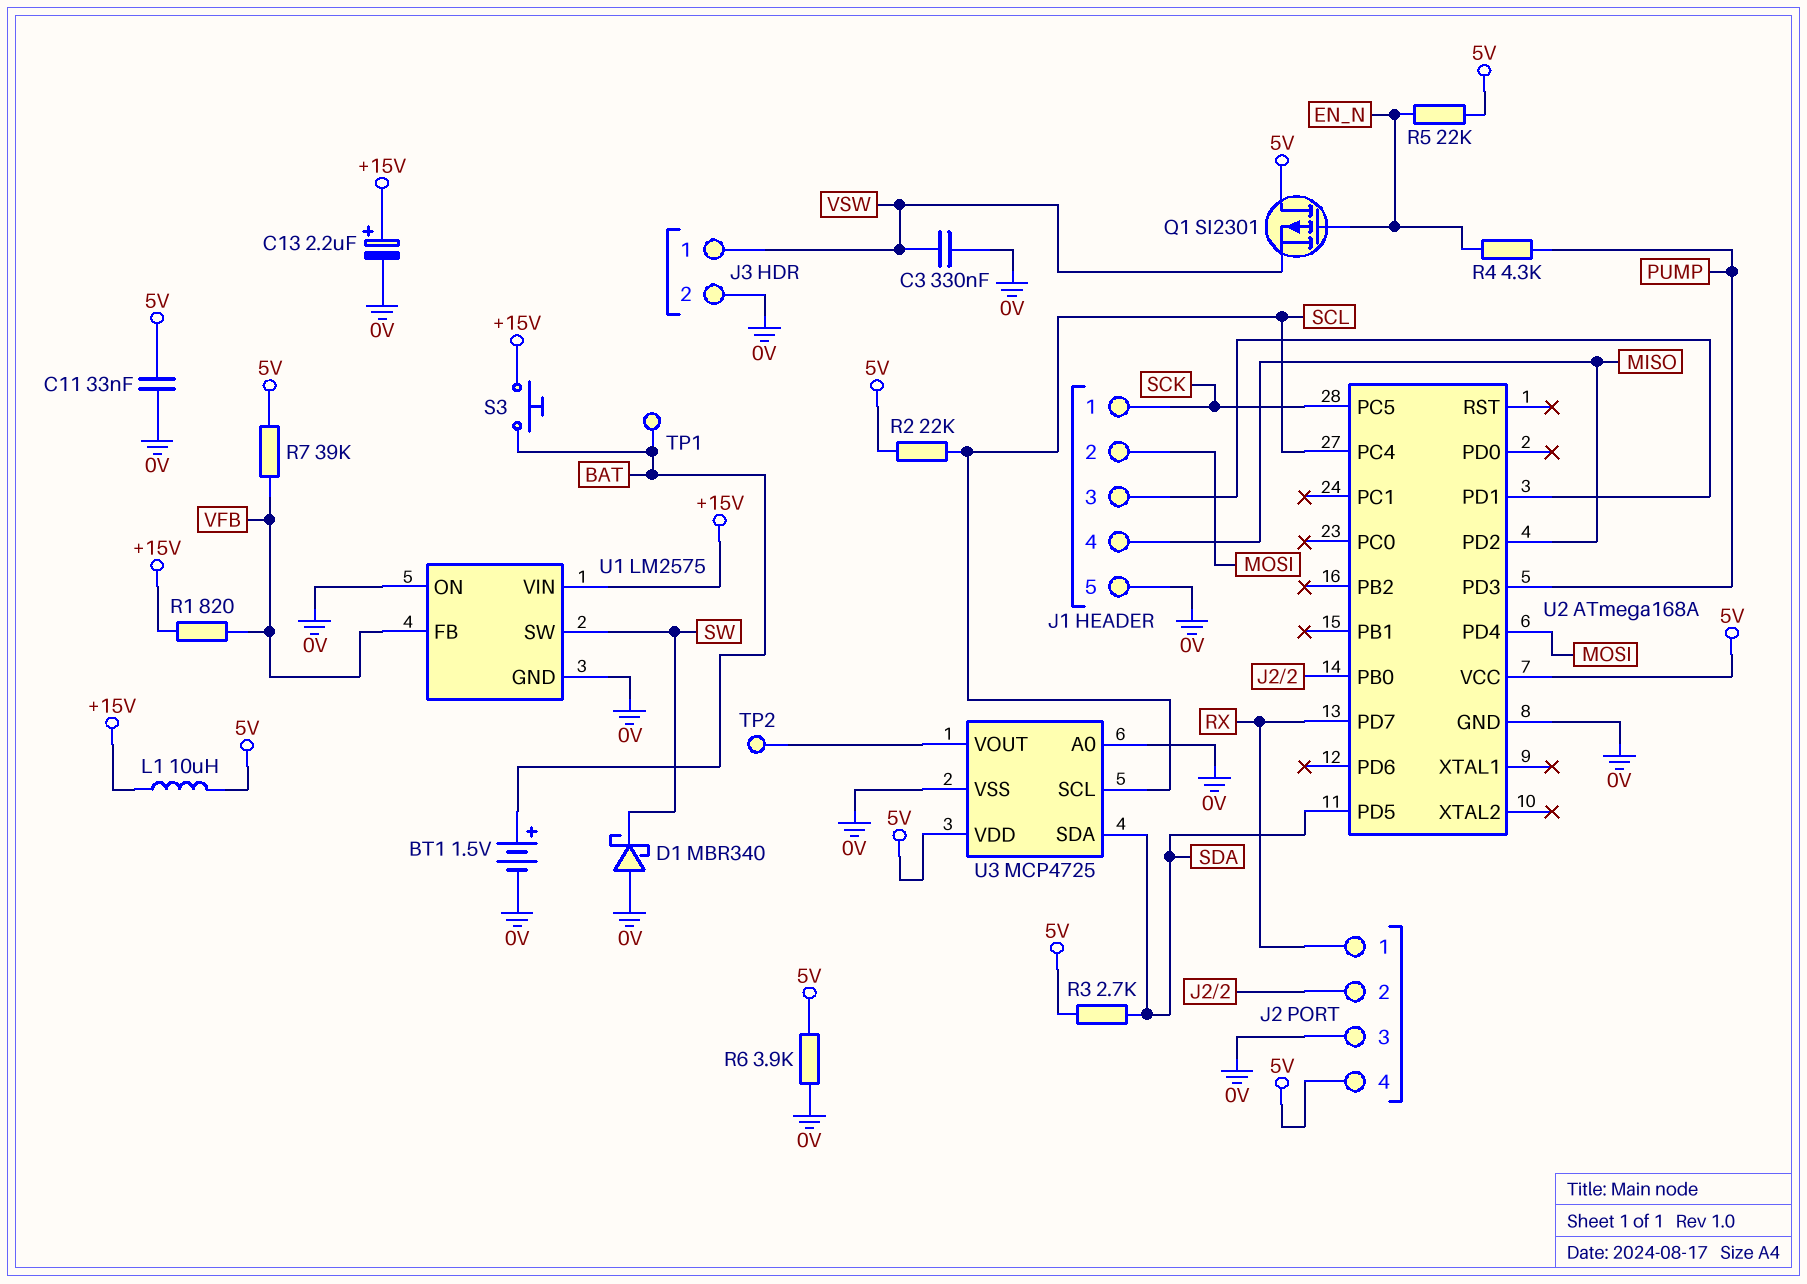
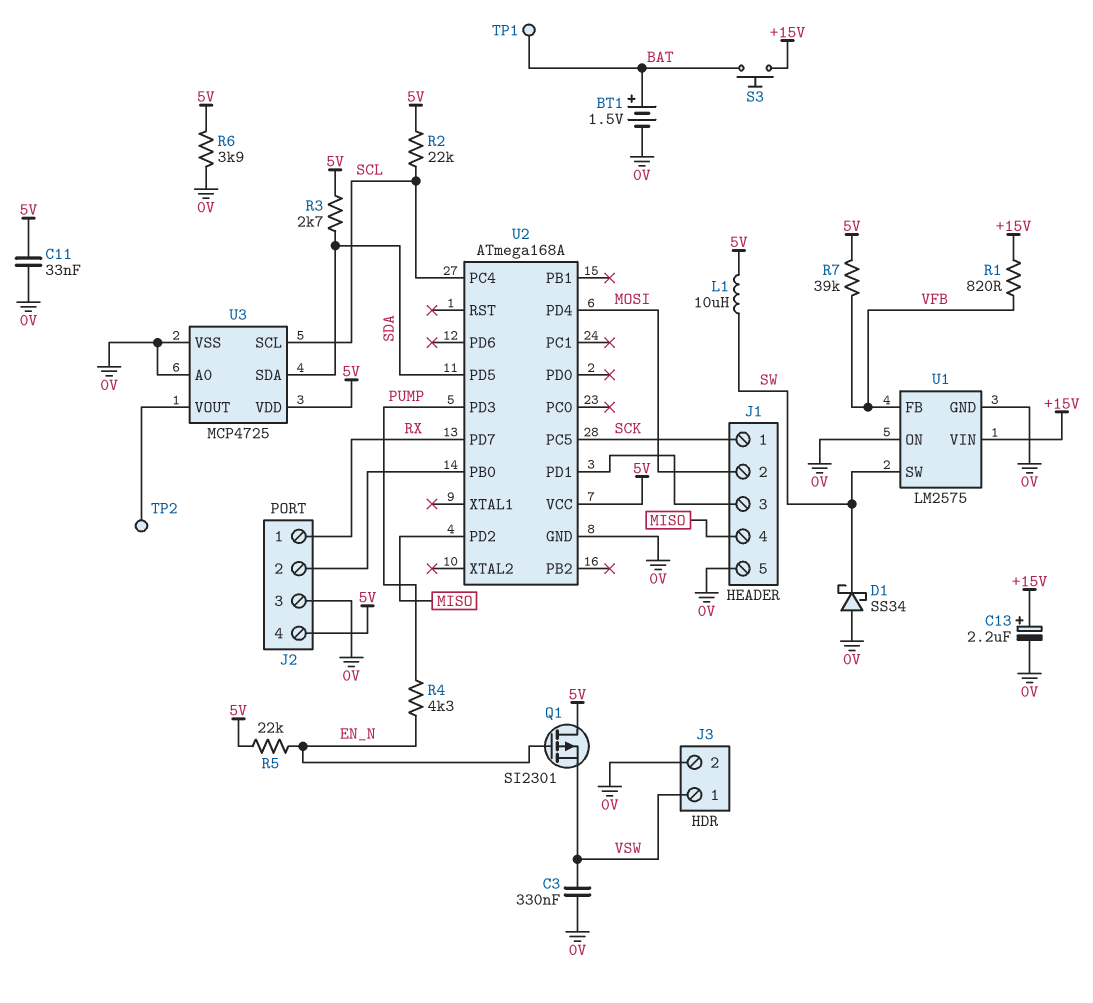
D1: schottky MBR340 (A 0V, K SW) -> schottky SS34 (A 0V, K SW)
L1: 10uH (+15V, 5V) -> 10uH (5V, SW)

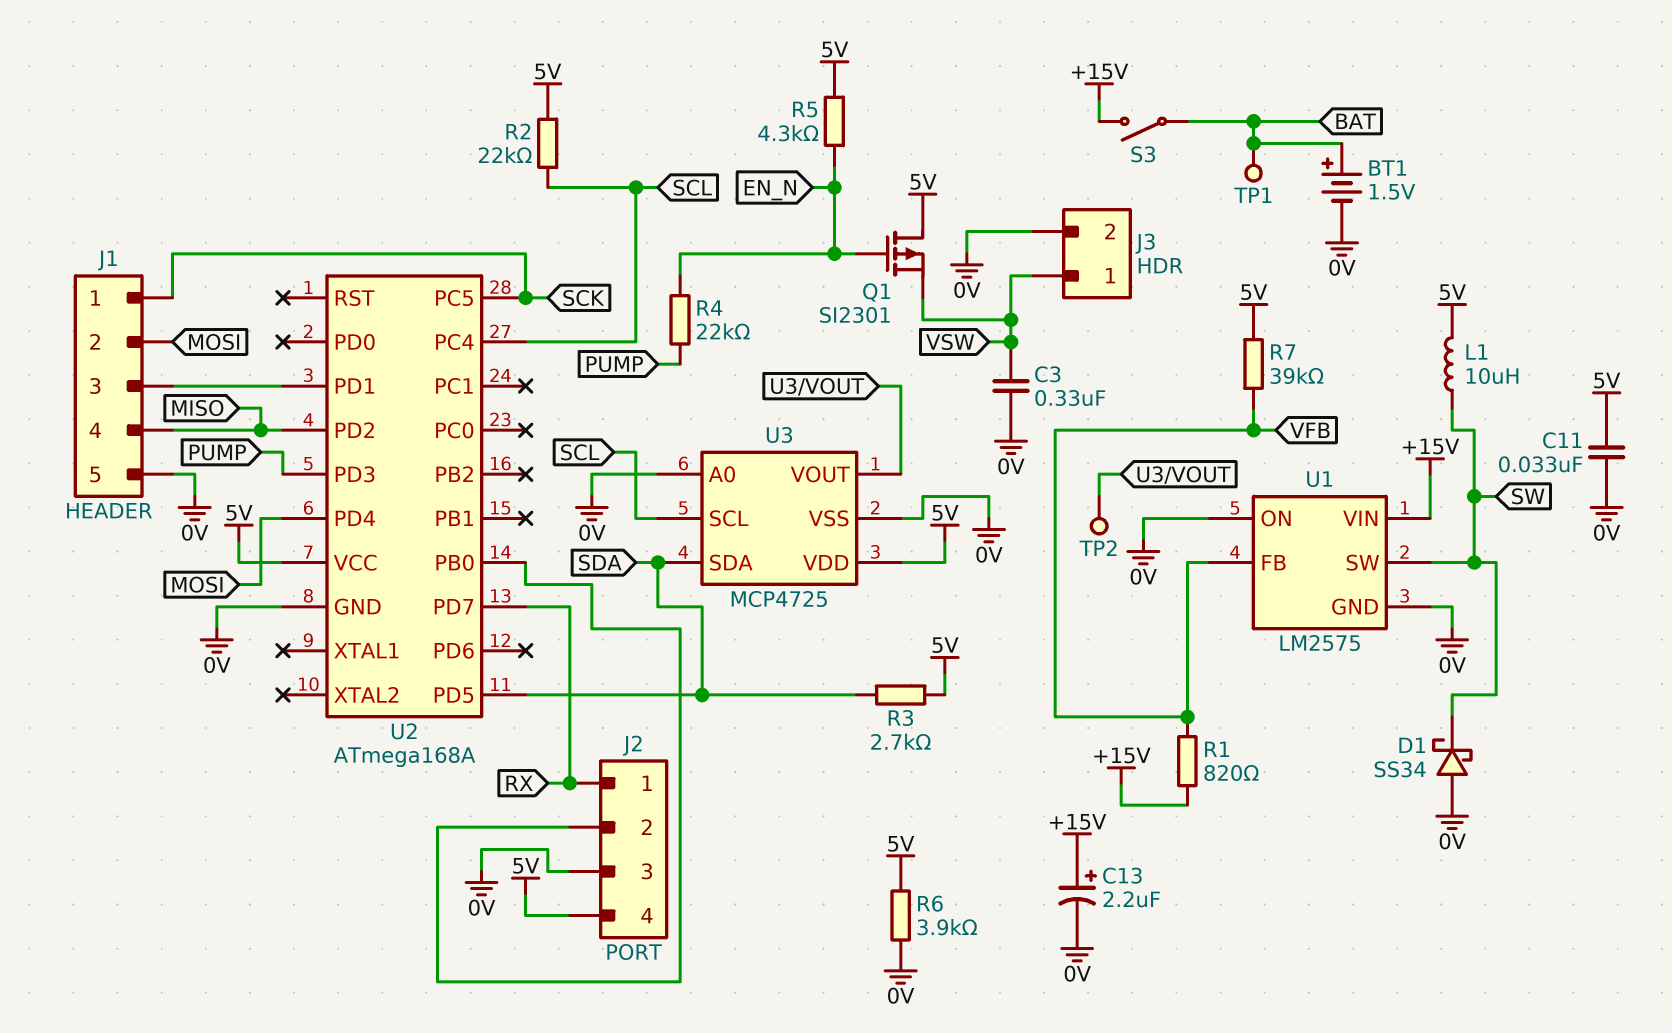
R4: 4.3k (EN_N, PUMP) -> 22k (EN_N, PUMP)
R5: 22k (5V, EN_N) -> 4.3k (5V, EN_N)
S3: button (+15V, BAT) -> switch (+15V, BAT)

